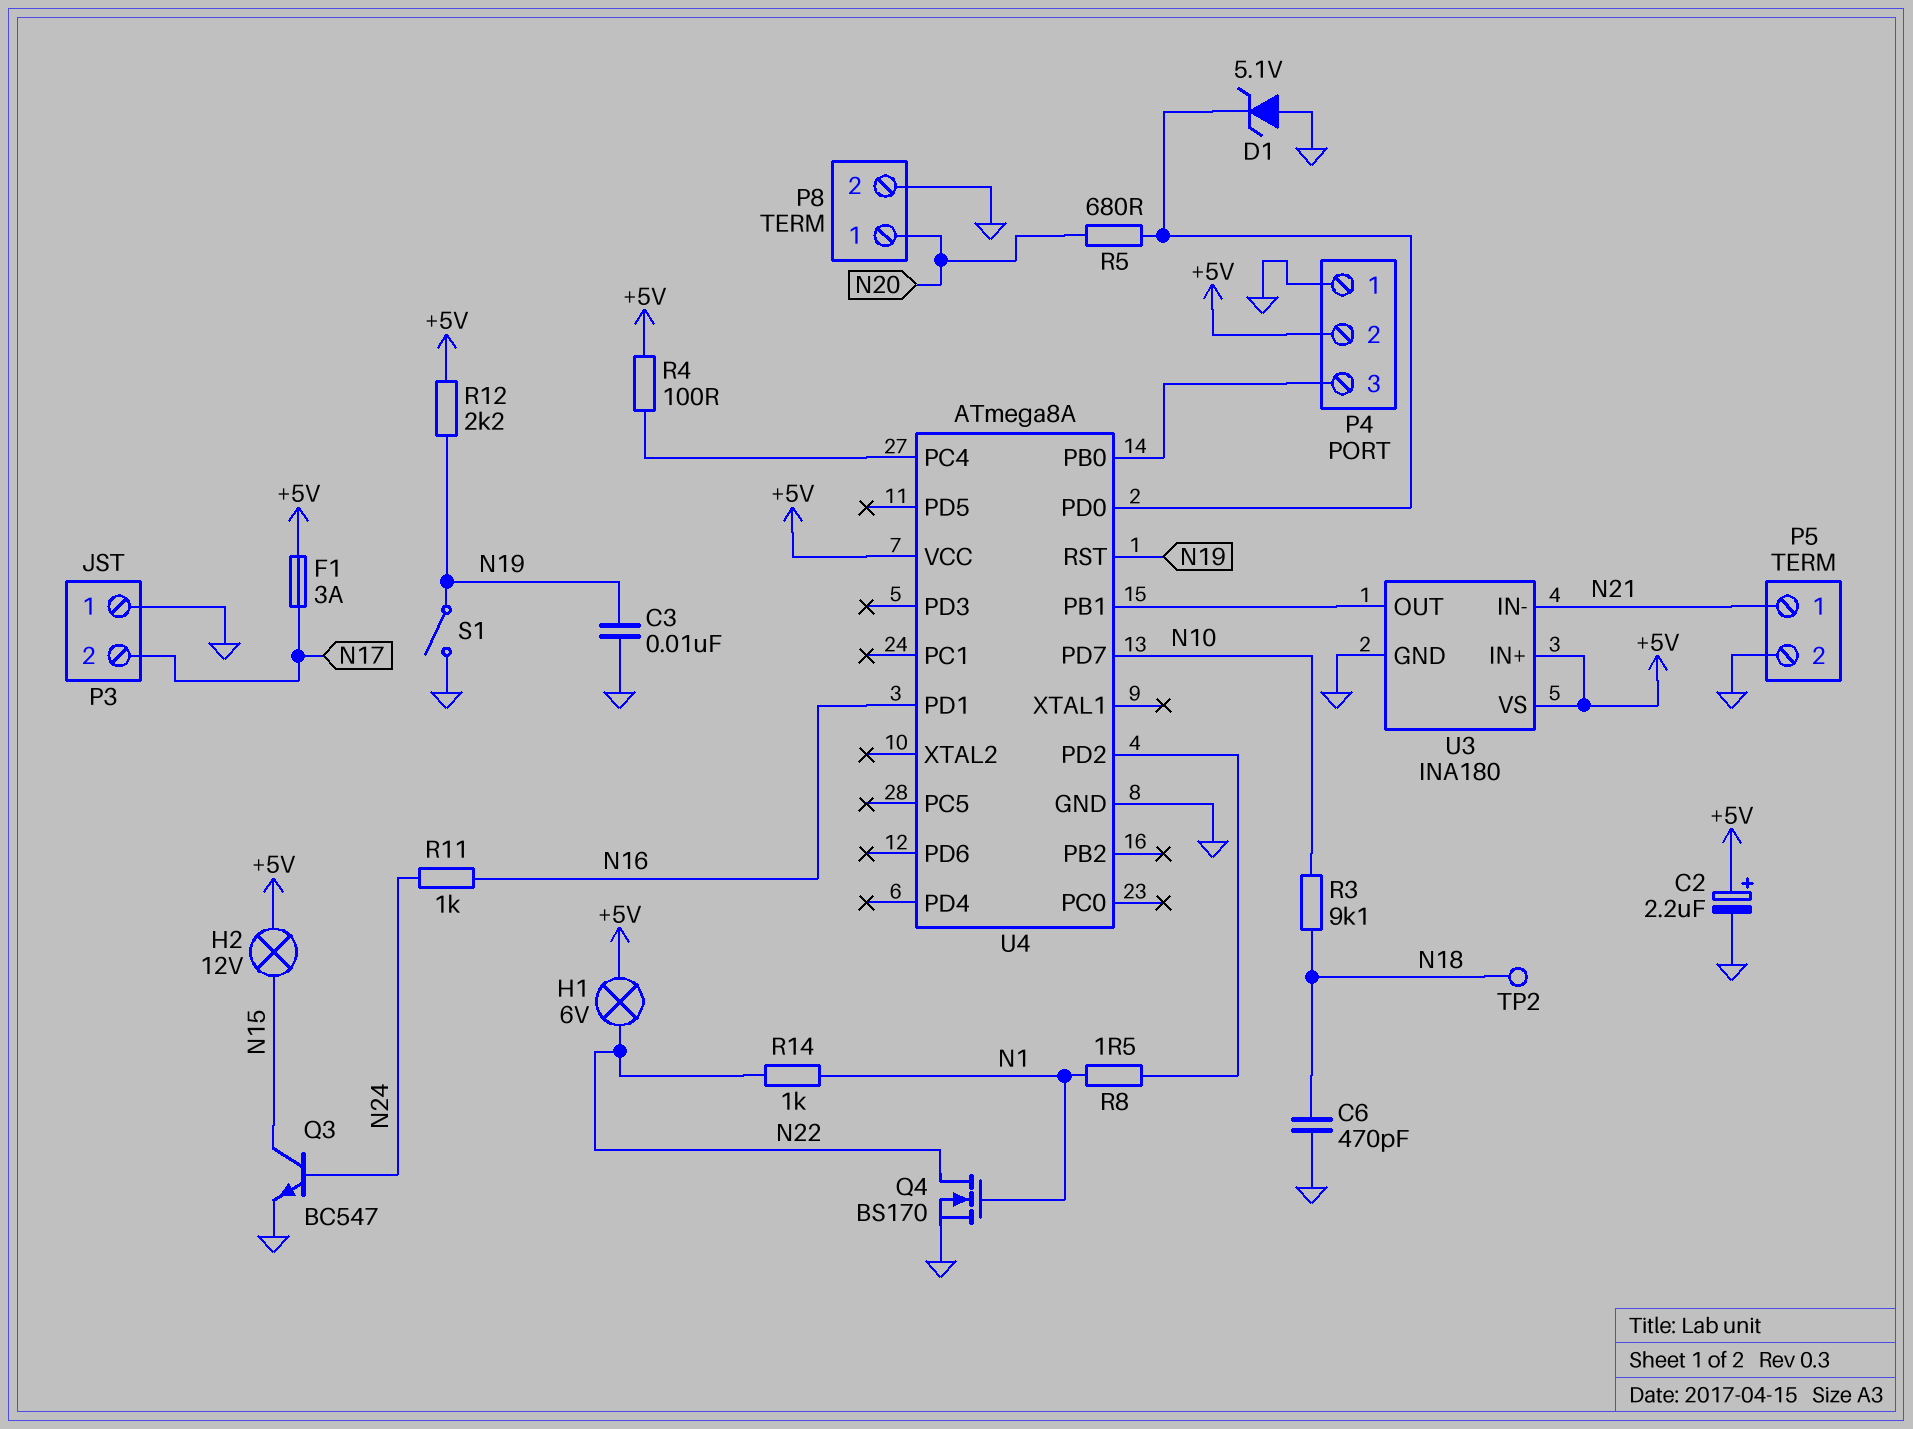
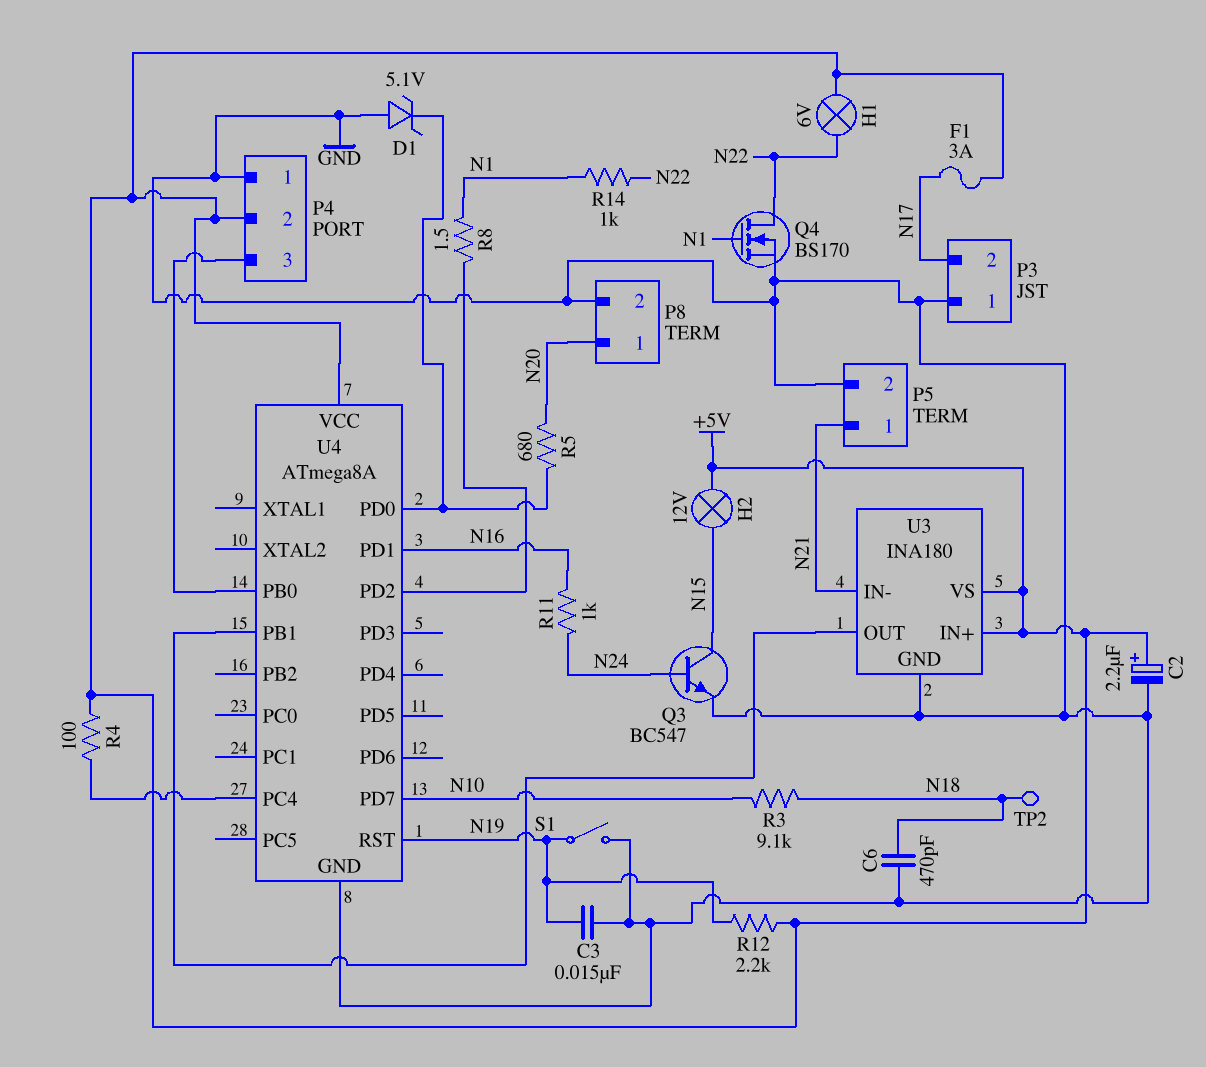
C3: 10nF (GND, N19) -> 15nF (GND, N19)

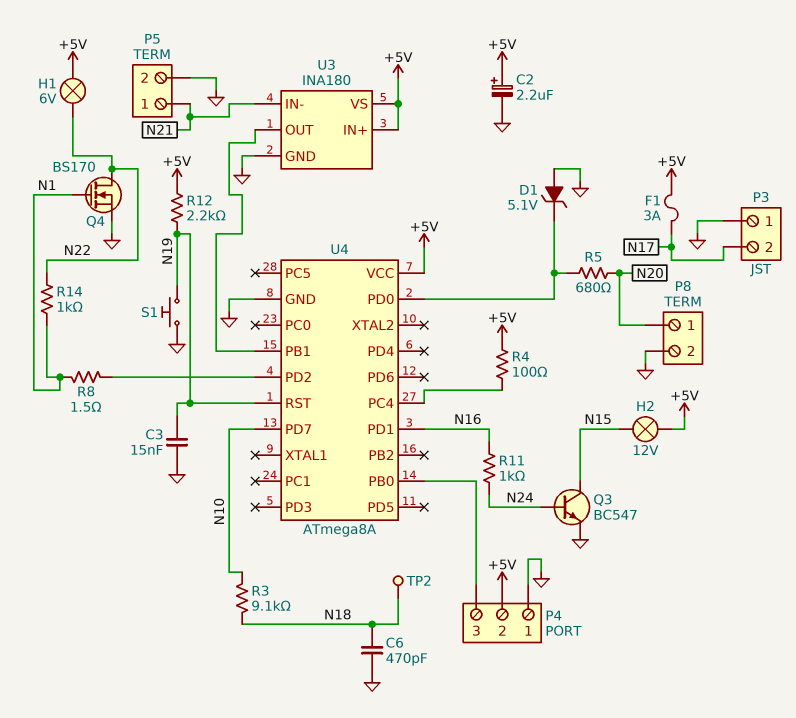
S1: switch (GND, N19) -> button (GND, N19)

